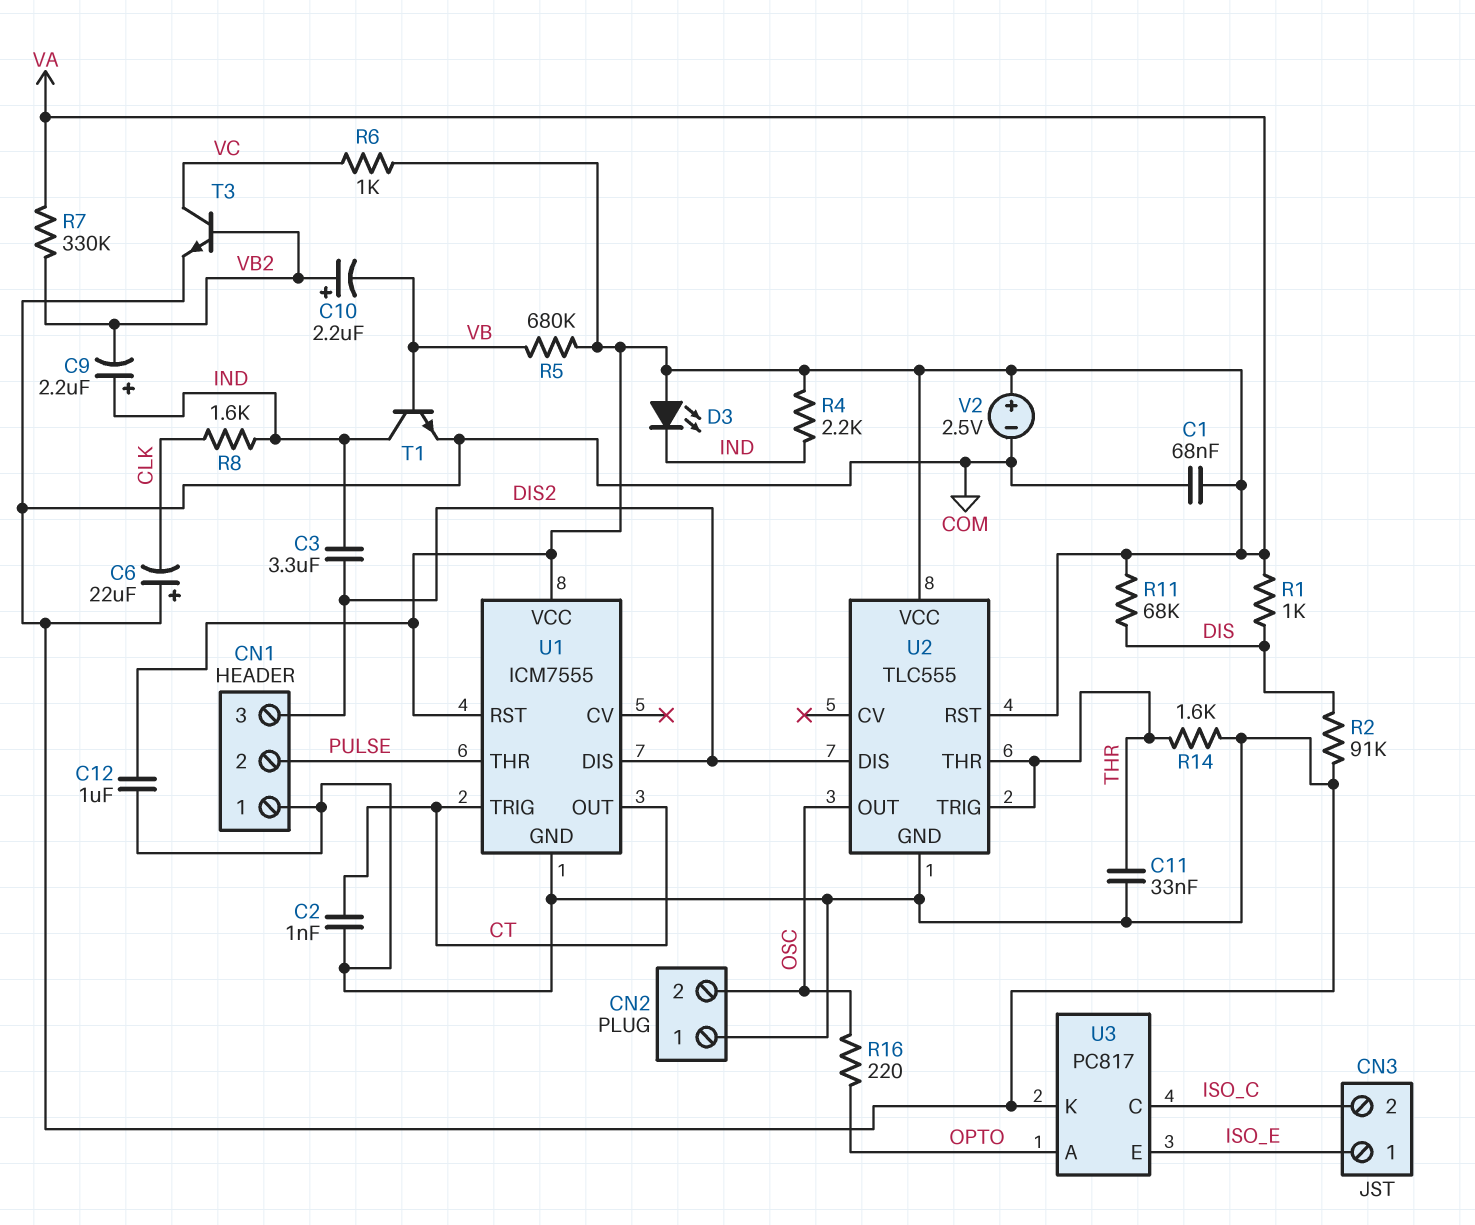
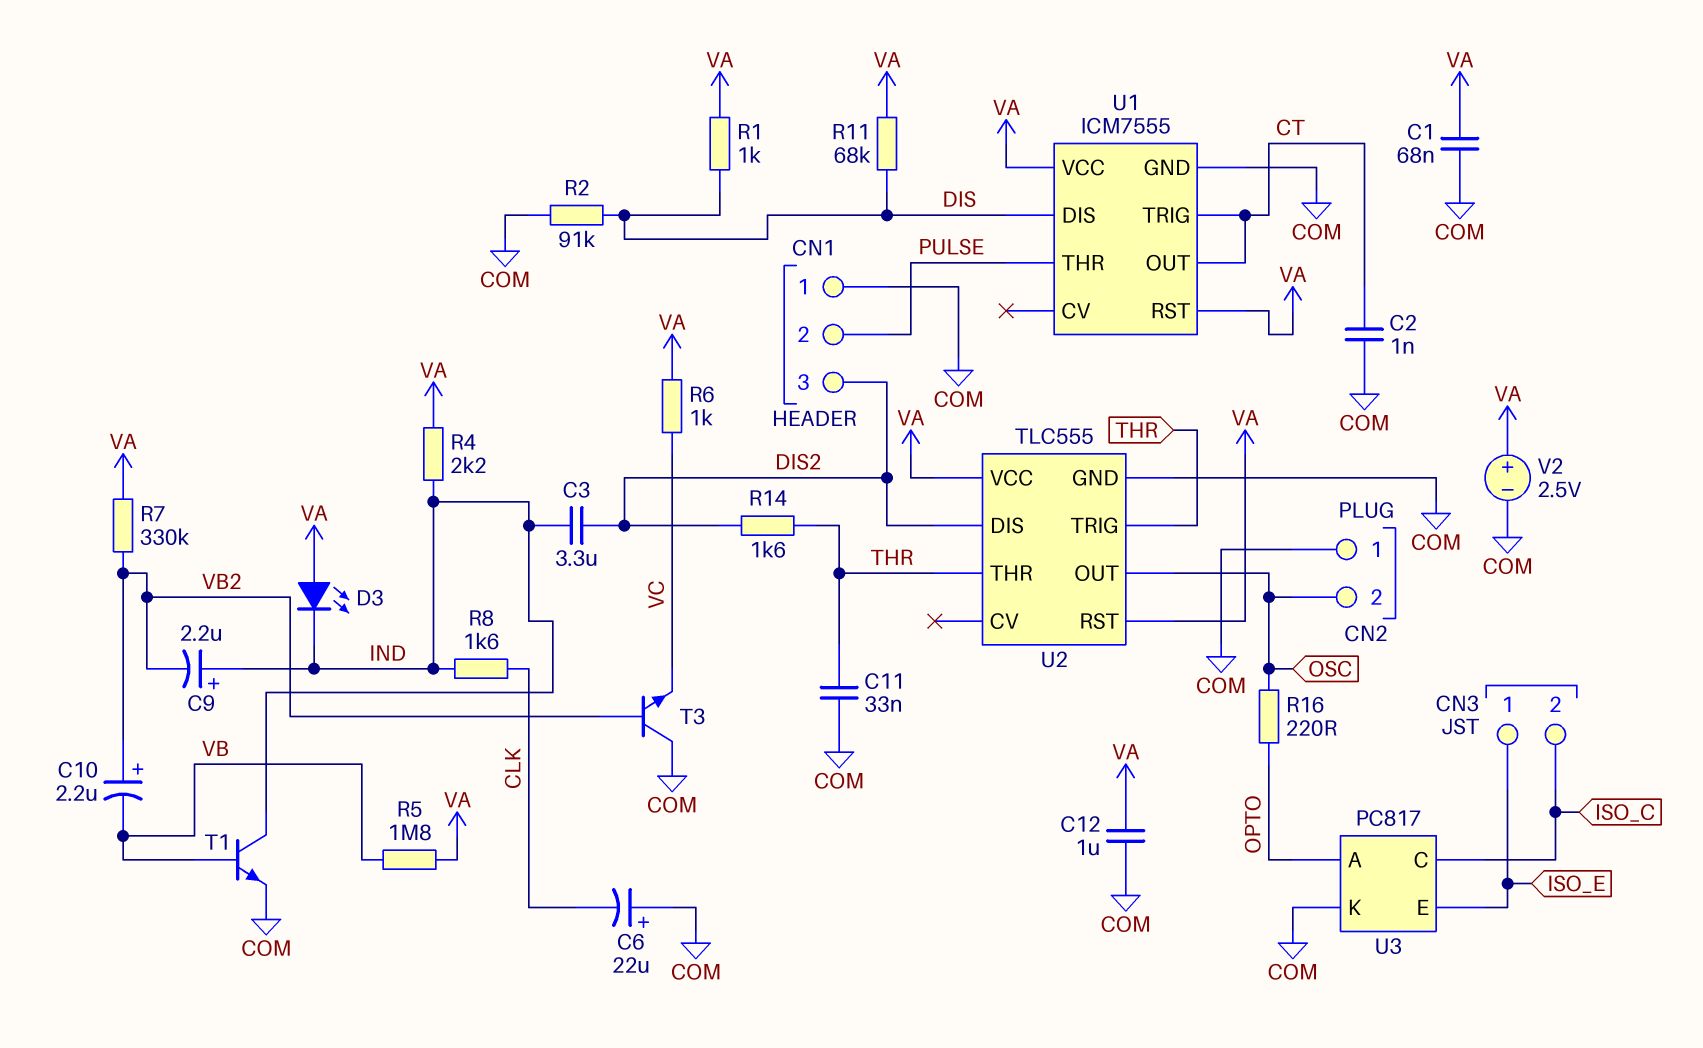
R5: 680k (VA, VB) -> 1.8M (VA, VB)
R14: 1.6k (COM, THR) -> 1.6k (DIS2, THR)
T3: NPN (B VB2, C VC, E COM) -> NPN (B VB2, C COM, E VC)
U1 pin DIS: DIS2 -> DIS

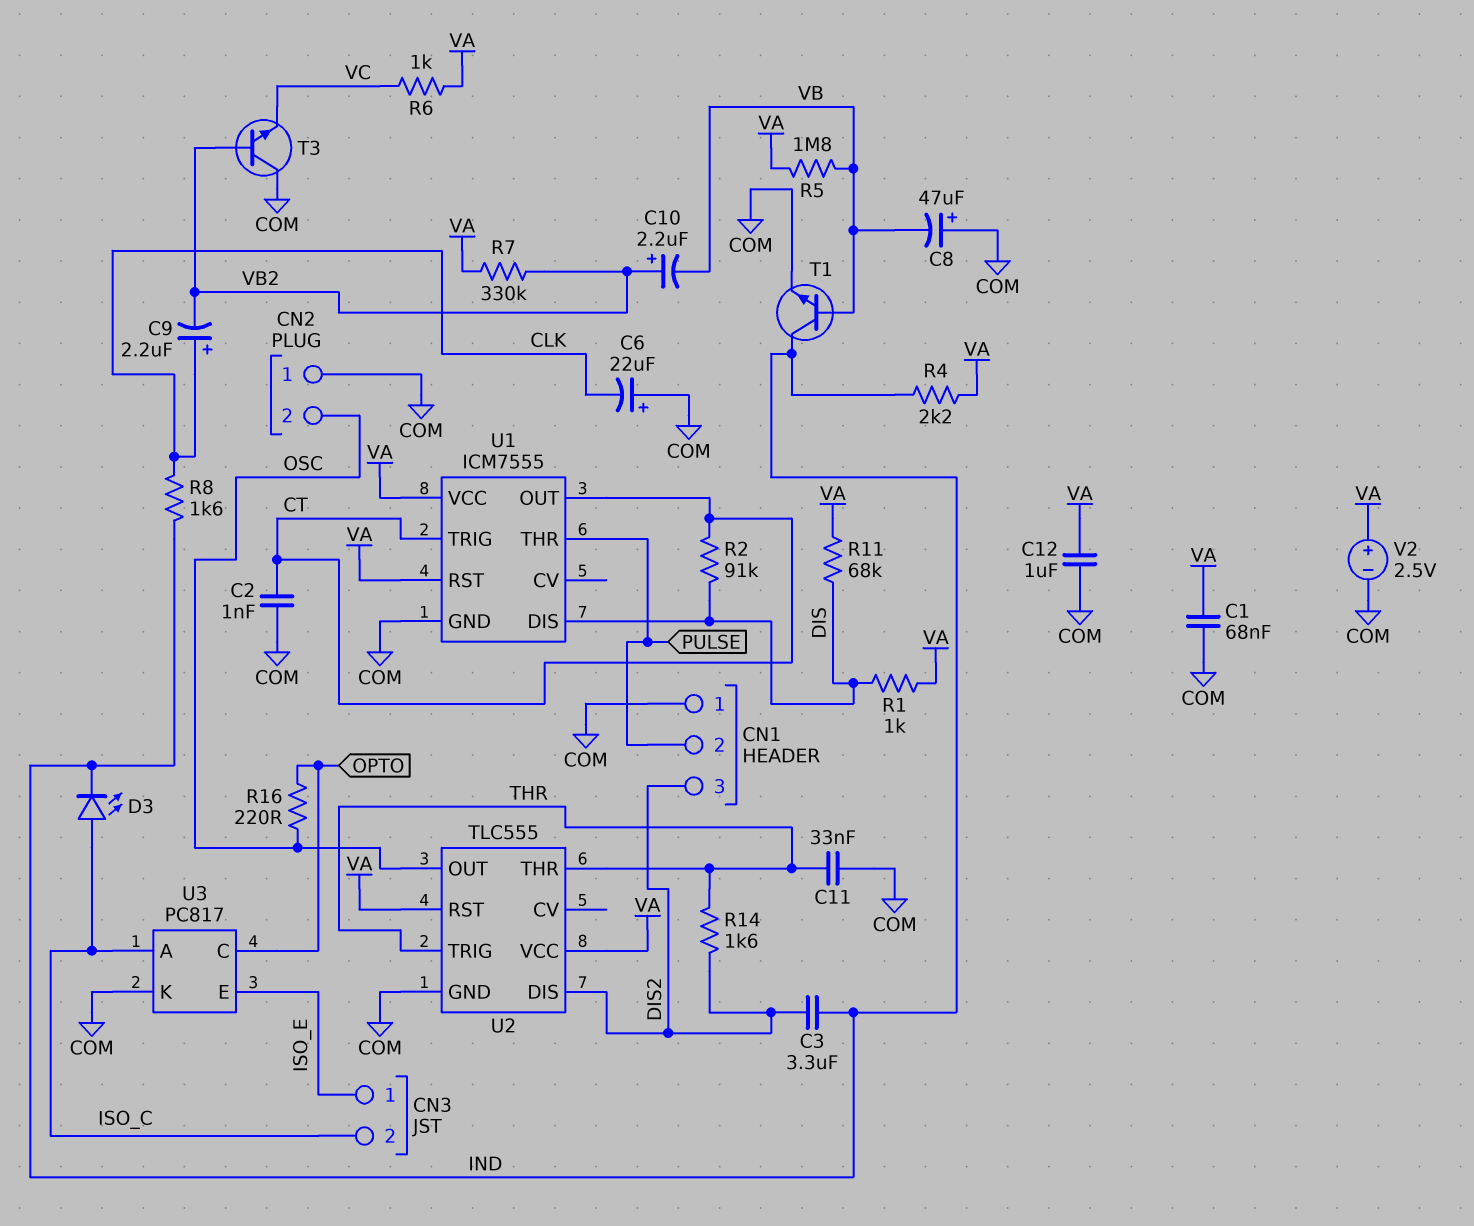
C8: none -> 47uF (plus COM, minus VB)
C9: 2.2uF (plus IND, minus VB2) -> 2.2uF (plus CLK, minus VB2)
D3: LED (A VA, K IND) -> LED (A ISO_C, K IND)
R2: 91k (COM, DIS) -> 91k (CT, DIS)
U3 pin A: OPTO -> ISO_C
U3 pin C: ISO_C -> OPTO

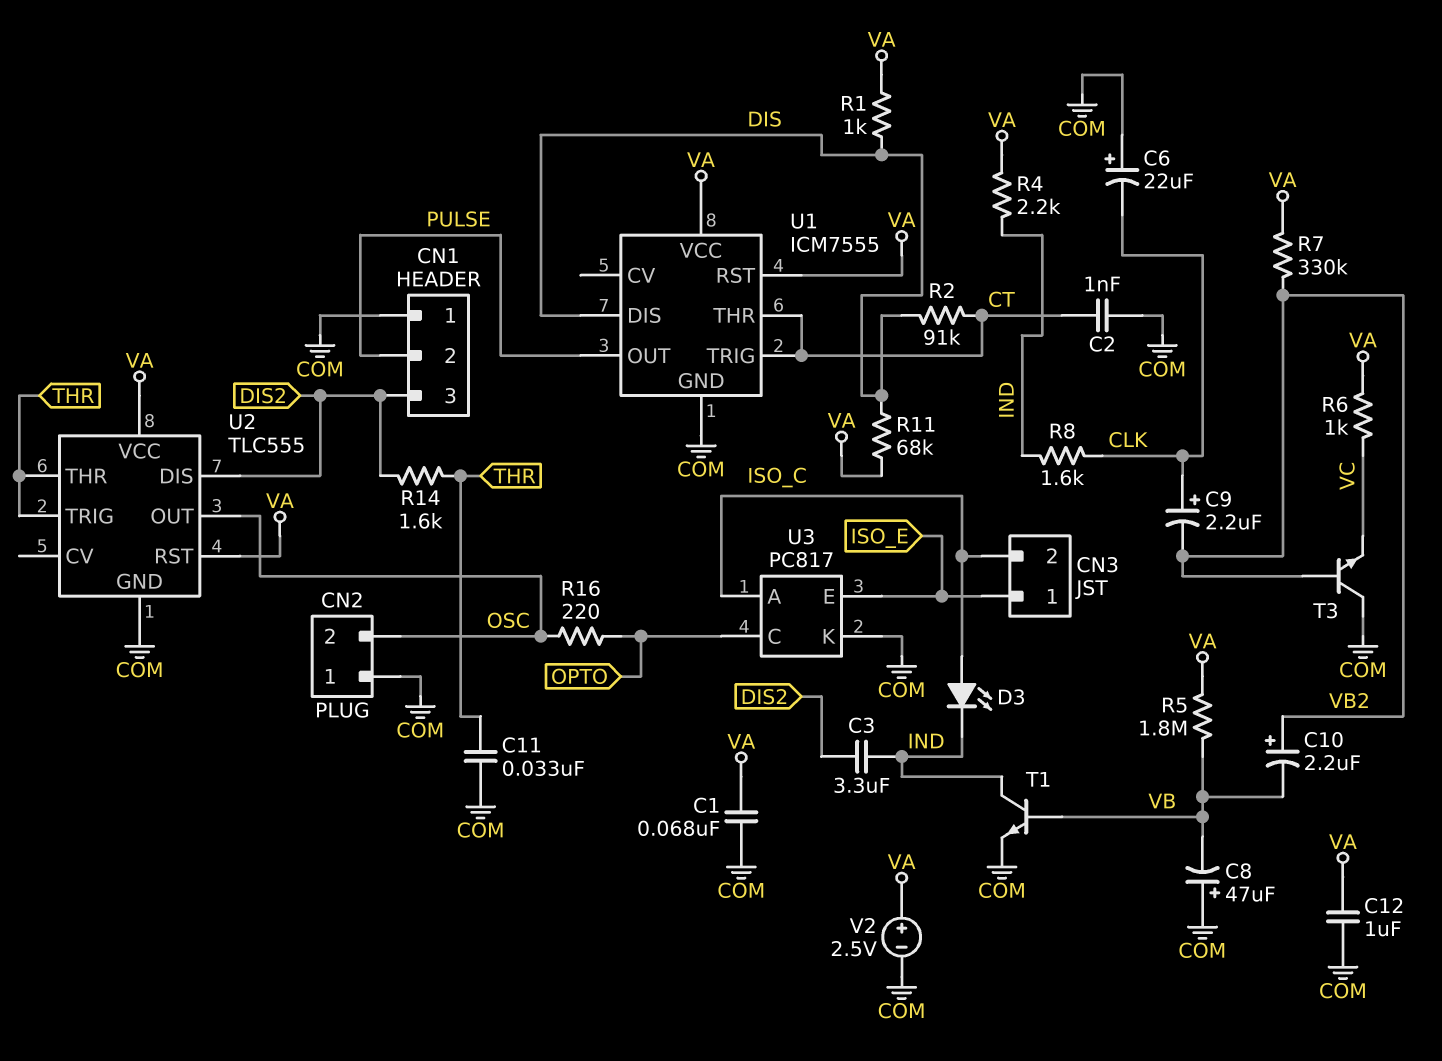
U1 pin OUT: CT -> PULSE
U1 pin THR: PULSE -> CT

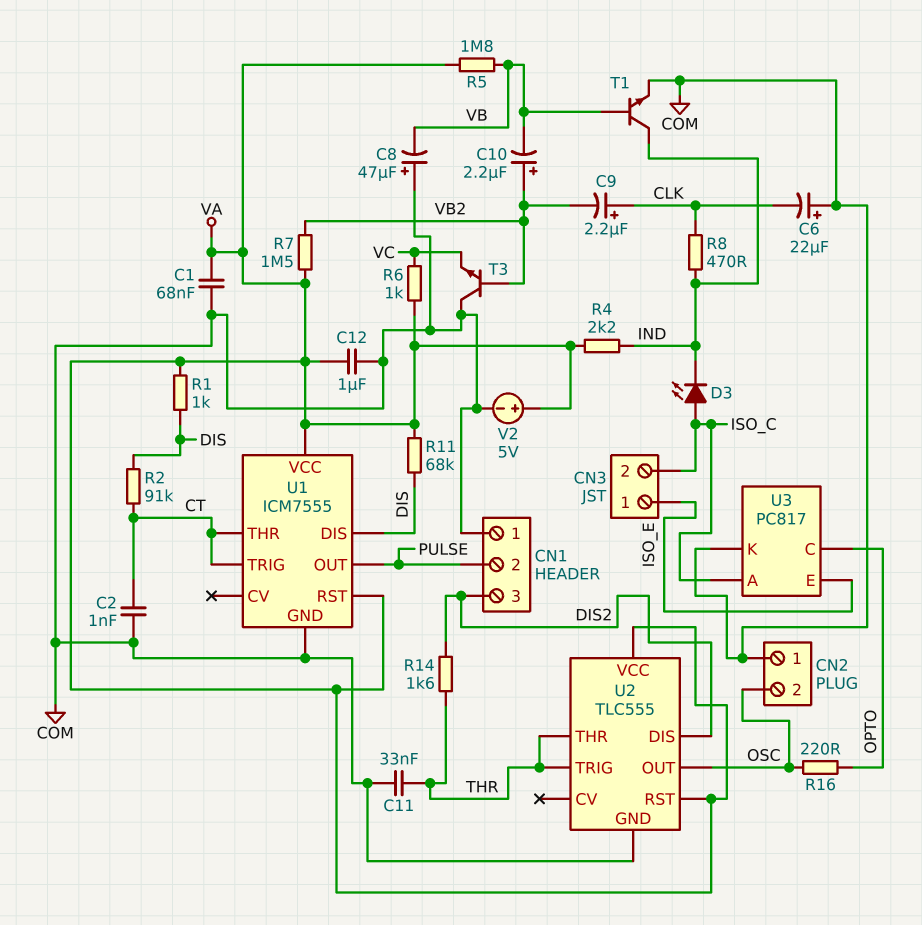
C3: 3.3uF (DIS2, IND) -> none
R7: 330k (VA, VB2) -> 1.5M (VA, VB2)
R8: 1.6k (CLK, IND) -> 470 (CLK, IND)
V2: 2.5V (plus VA, minus COM) -> 5V (plus VA, minus COM)

